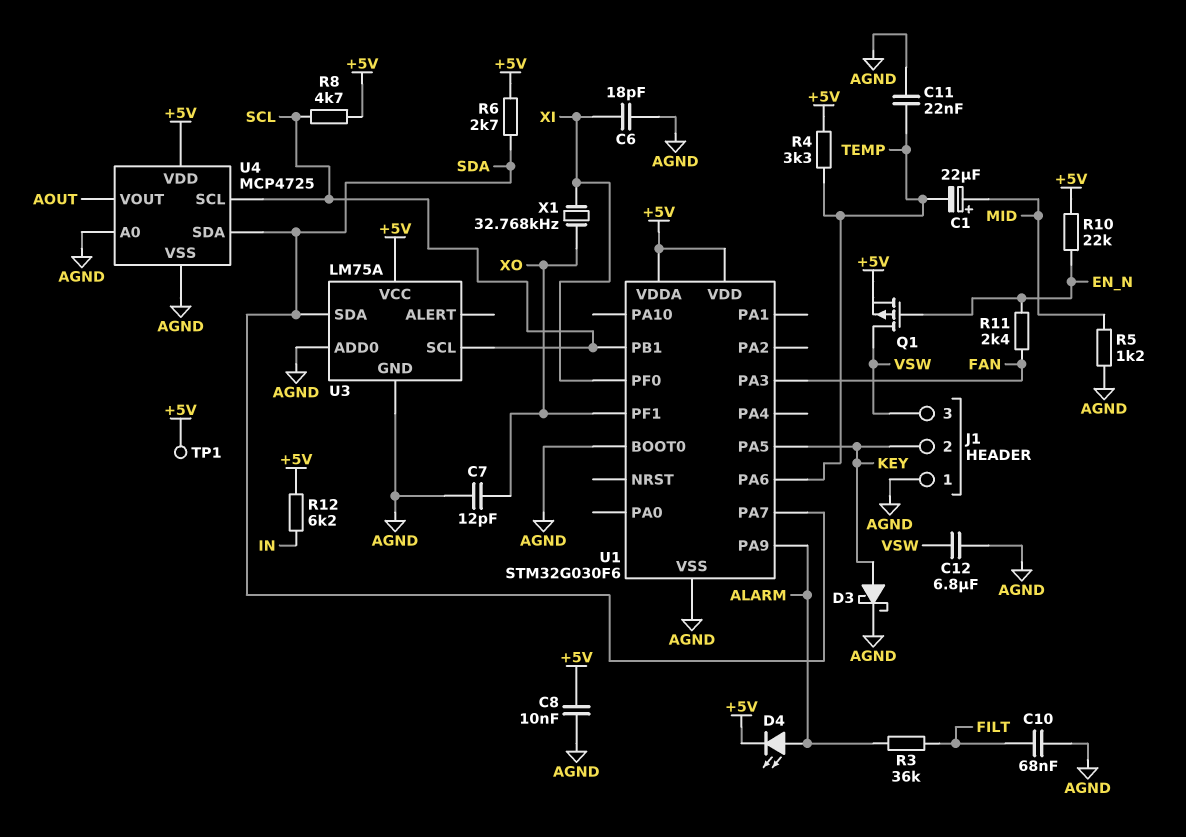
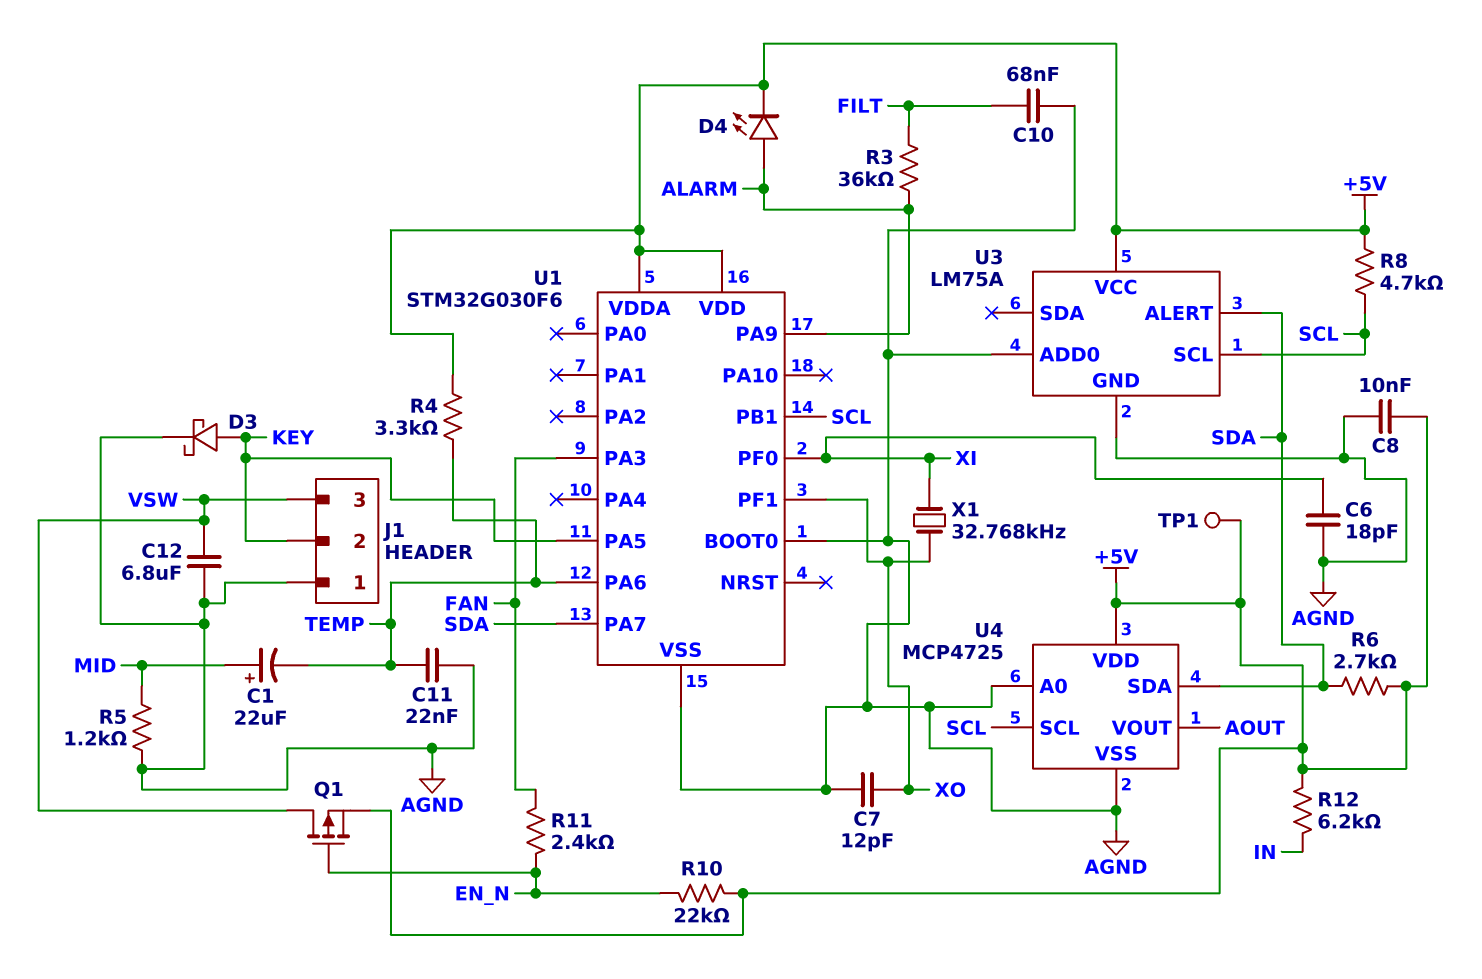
U3 pin ALERT: none -> SDA
U3 pin SDA: SDA -> none

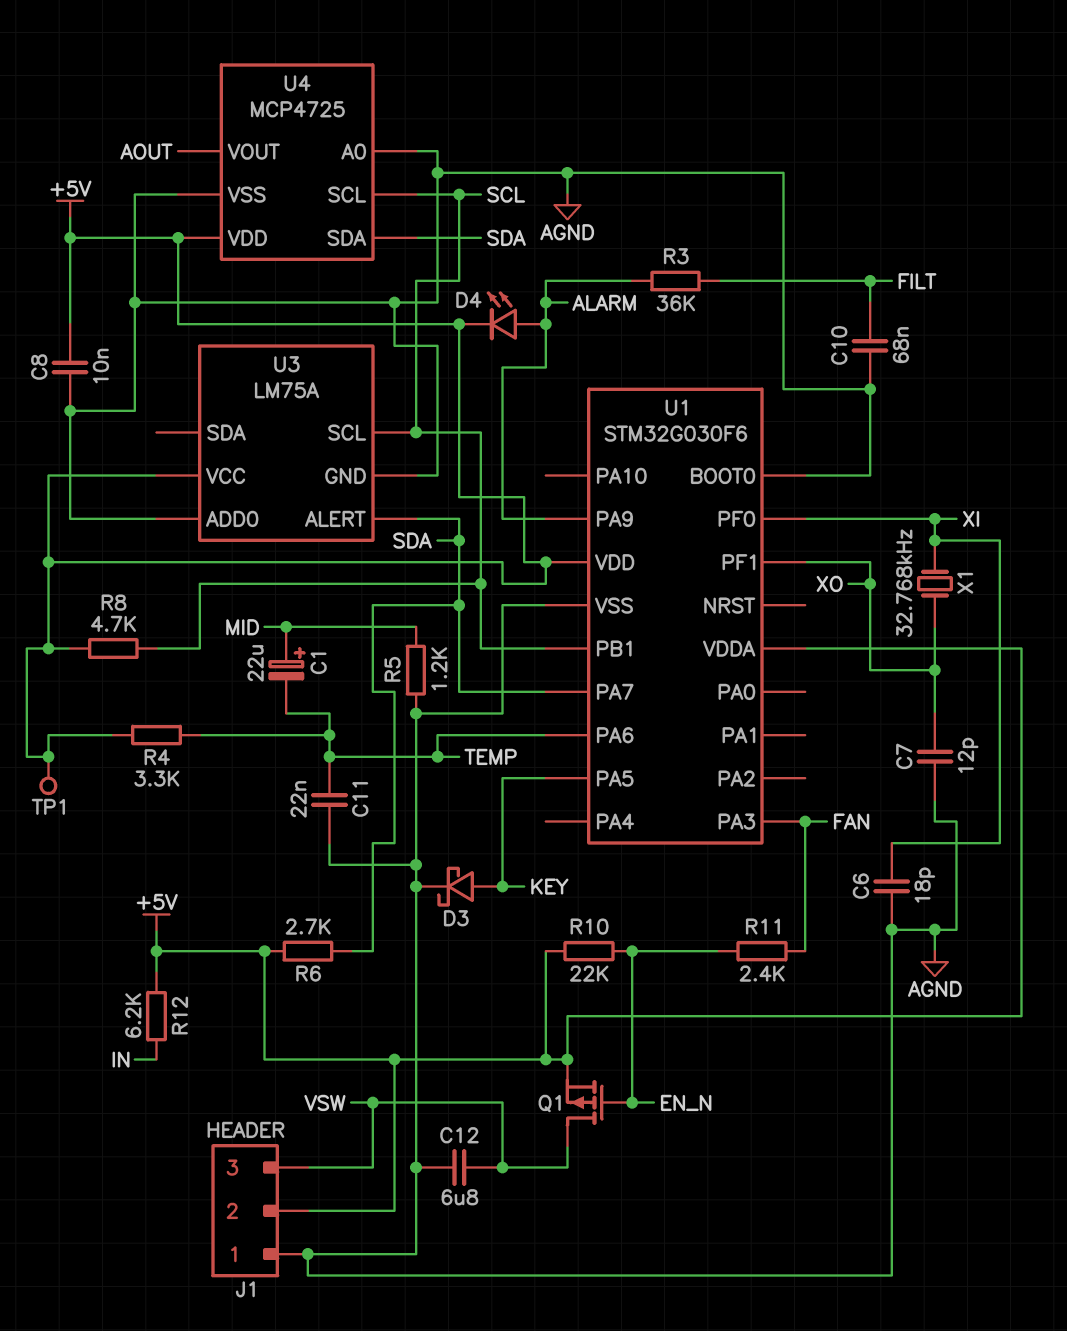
J1 pin 2: KEY -> +5V

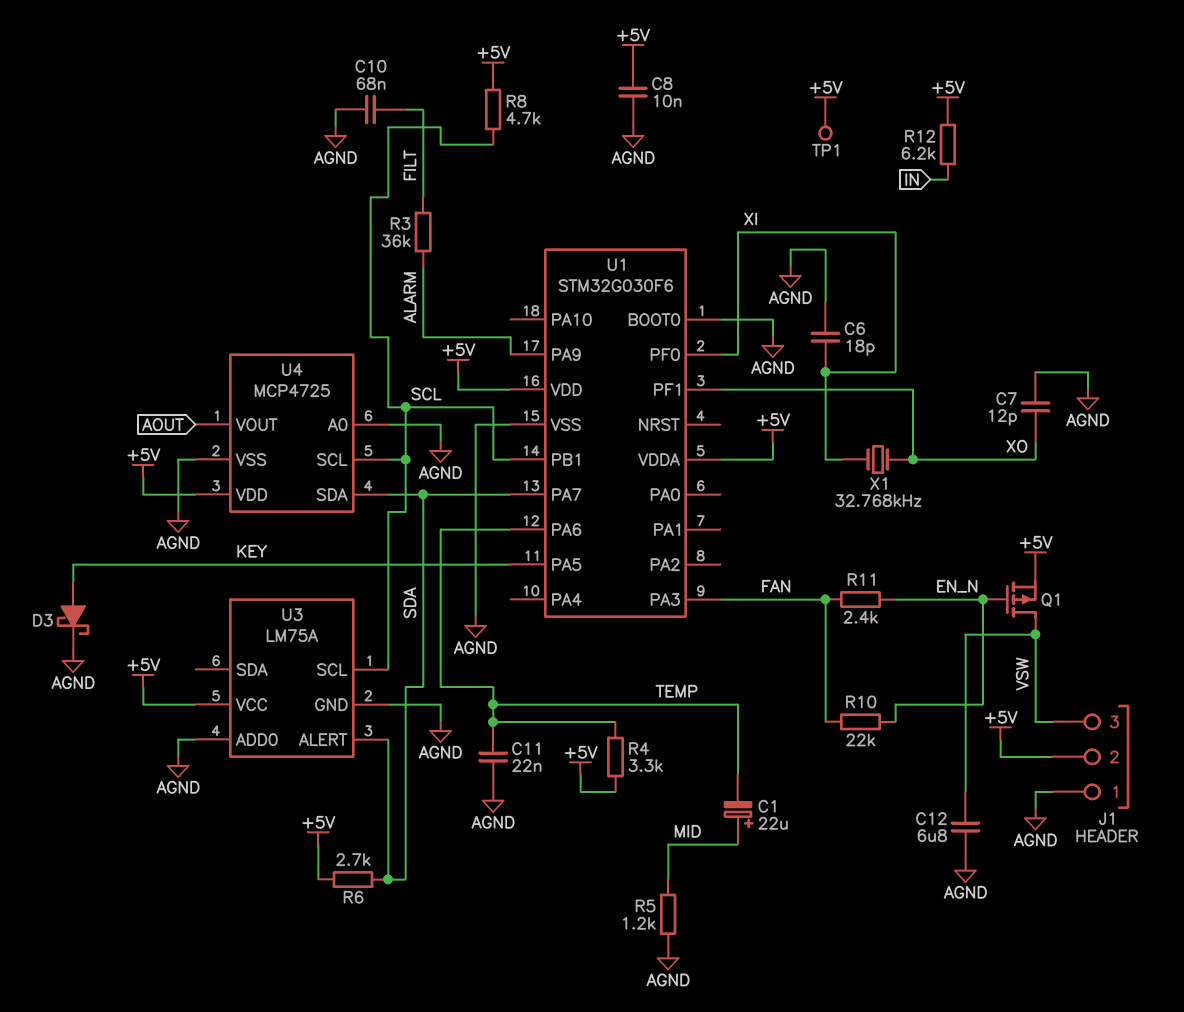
D4: LED (A ALARM, K +5V) -> none
R10: 22k (+5V, EN_N) -> 22k (EN_N, FAN)

